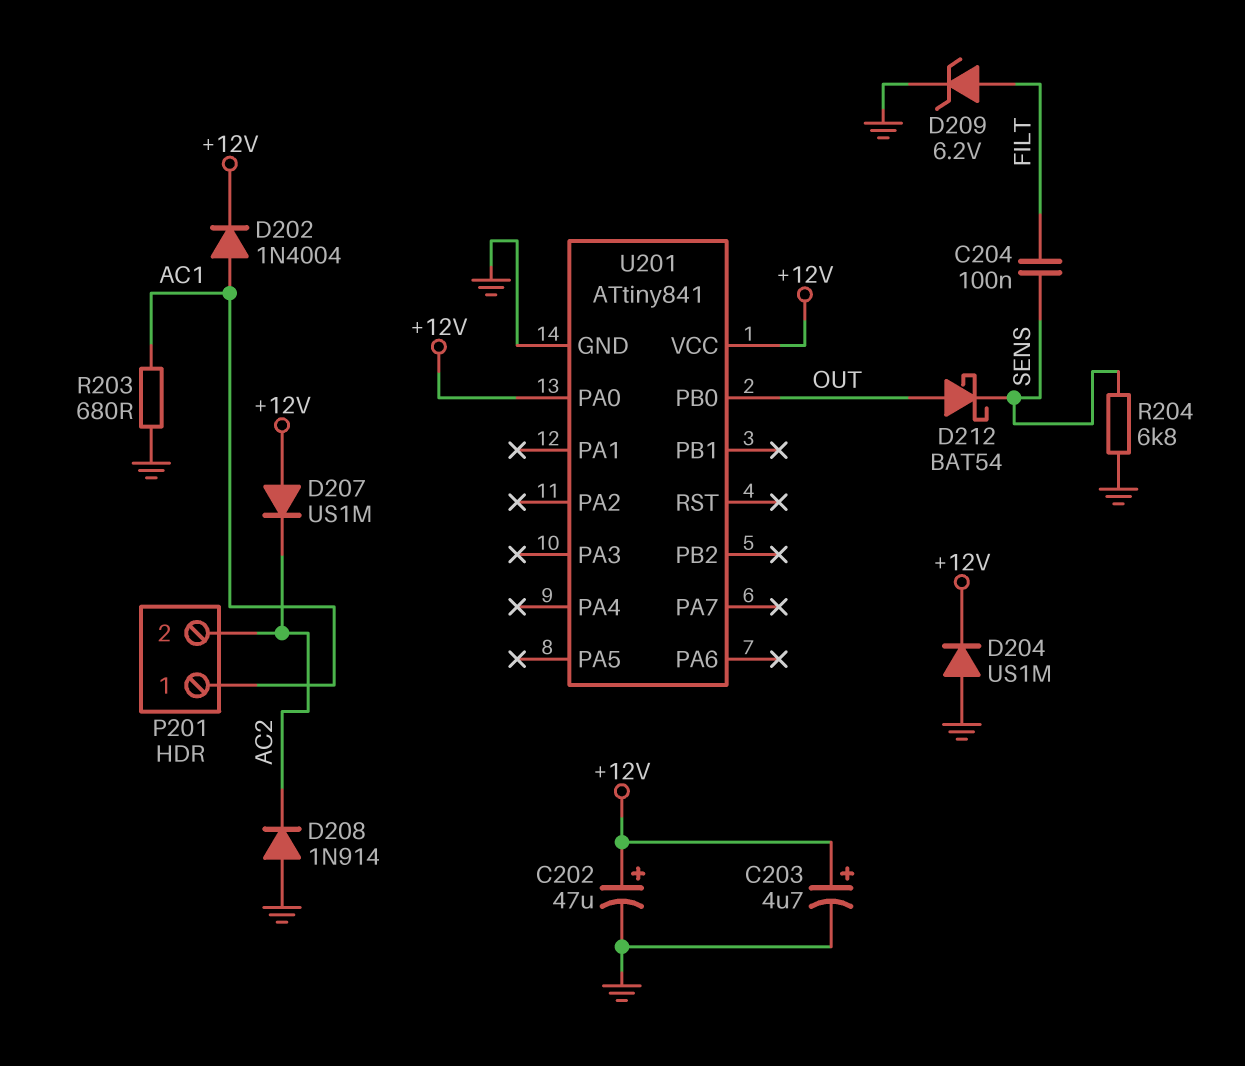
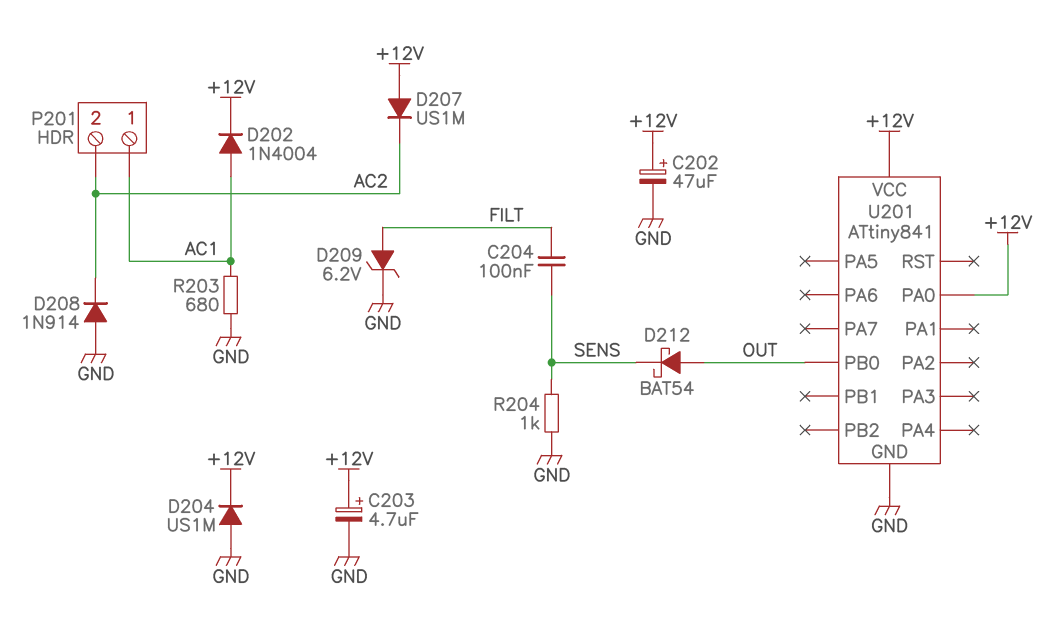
R204: 6.8k (GND, SENS) -> 1k (GND, SENS)

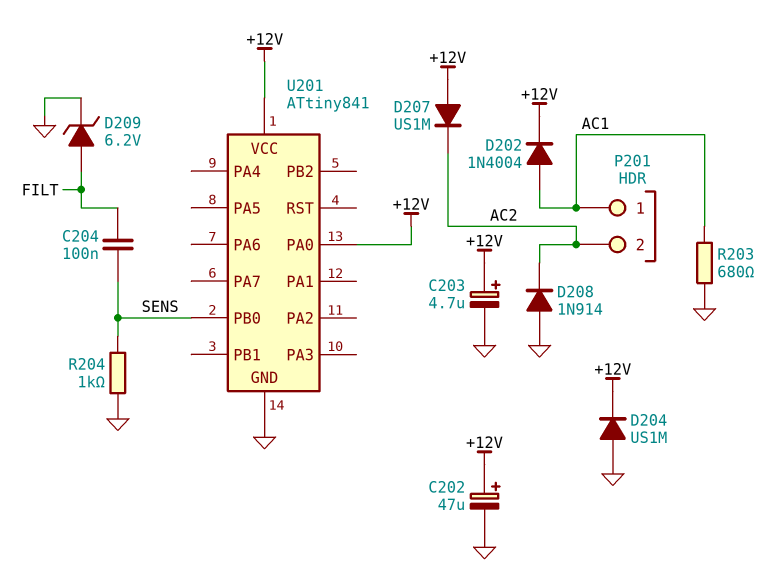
D212: schottky BAT54 (A OUT, K SENS) -> none
U201 pin PB0: OUT -> SENS

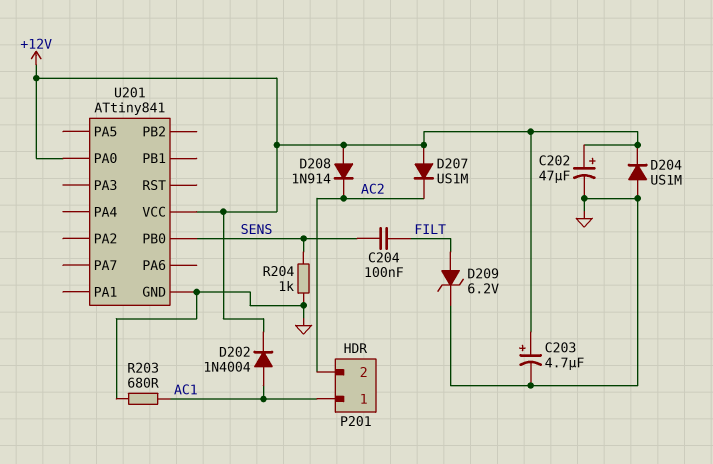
D208: diode 1N914 (A GND, K AC2) -> diode 1N914 (A +12V, K AC2)

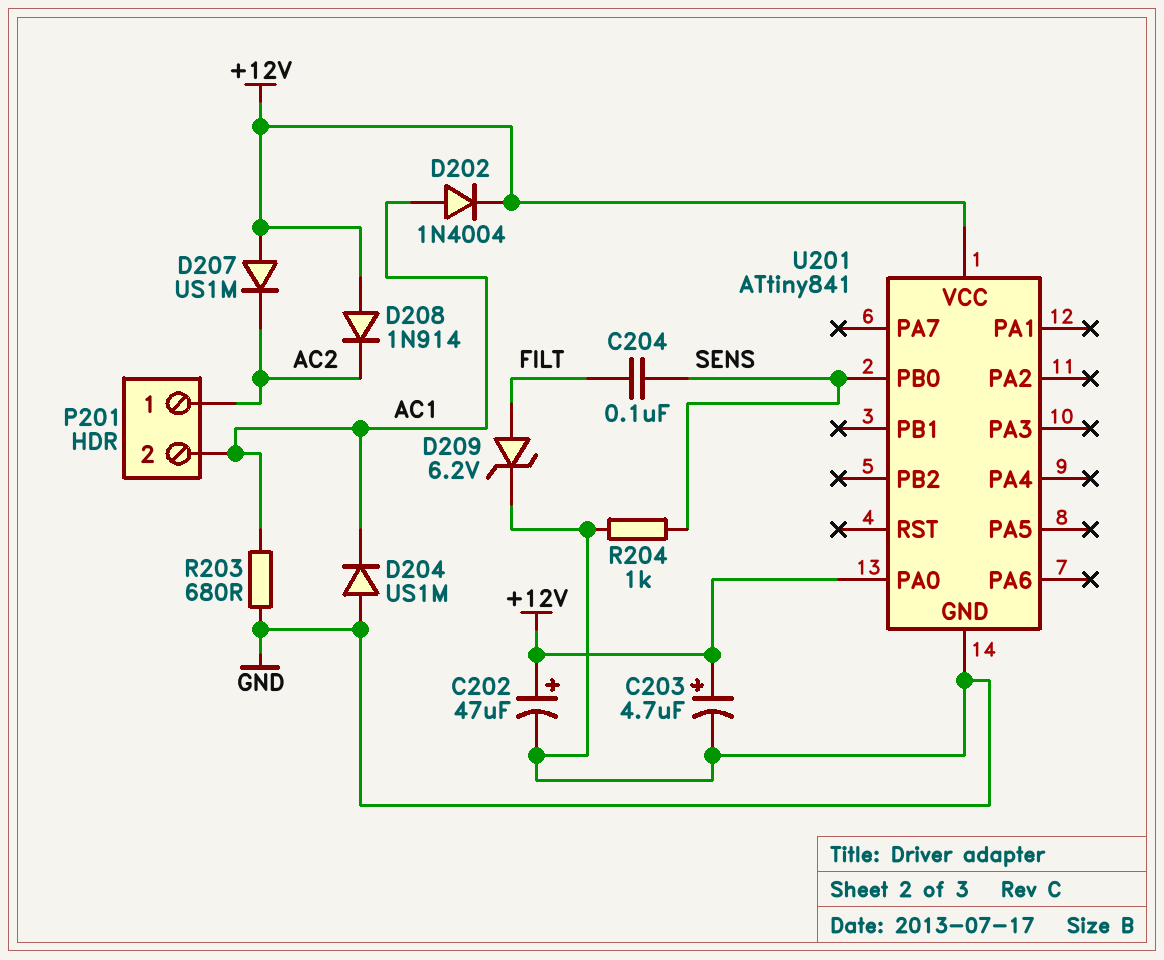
D204: diode US1M (A GND, K +12V) -> diode US1M (A GND, K AC1)
P201 pin 1: AC1 -> AC2
P201 pin 2: AC2 -> AC1

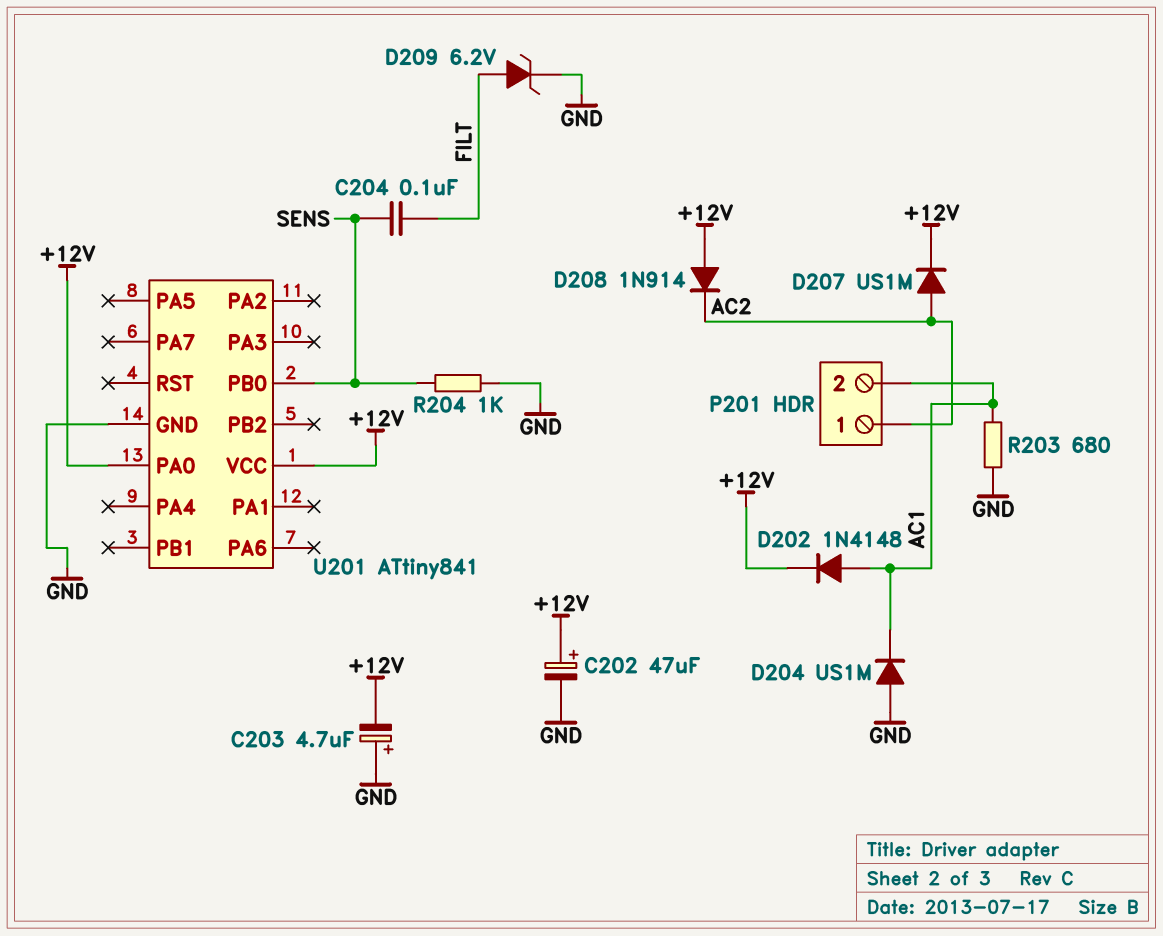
C203: 4.7uF (plus +12V, minus GND) -> 4.7uF (plus GND, minus +12V)
D202: diode 1N4004 (A AC1, K +12V) -> diode 1N4148 (A AC1, K +12V)
D207: diode US1M (A +12V, K AC2) -> diode US1M (A AC2, K +12V)

